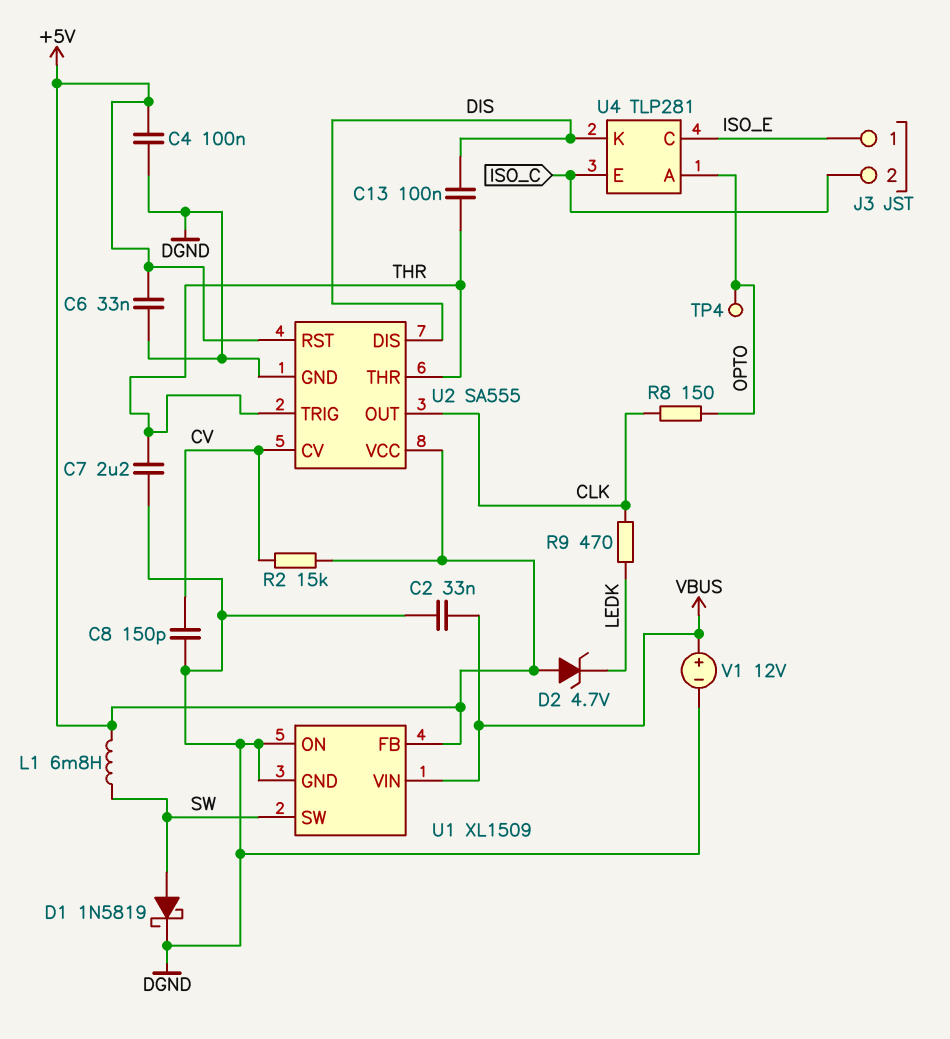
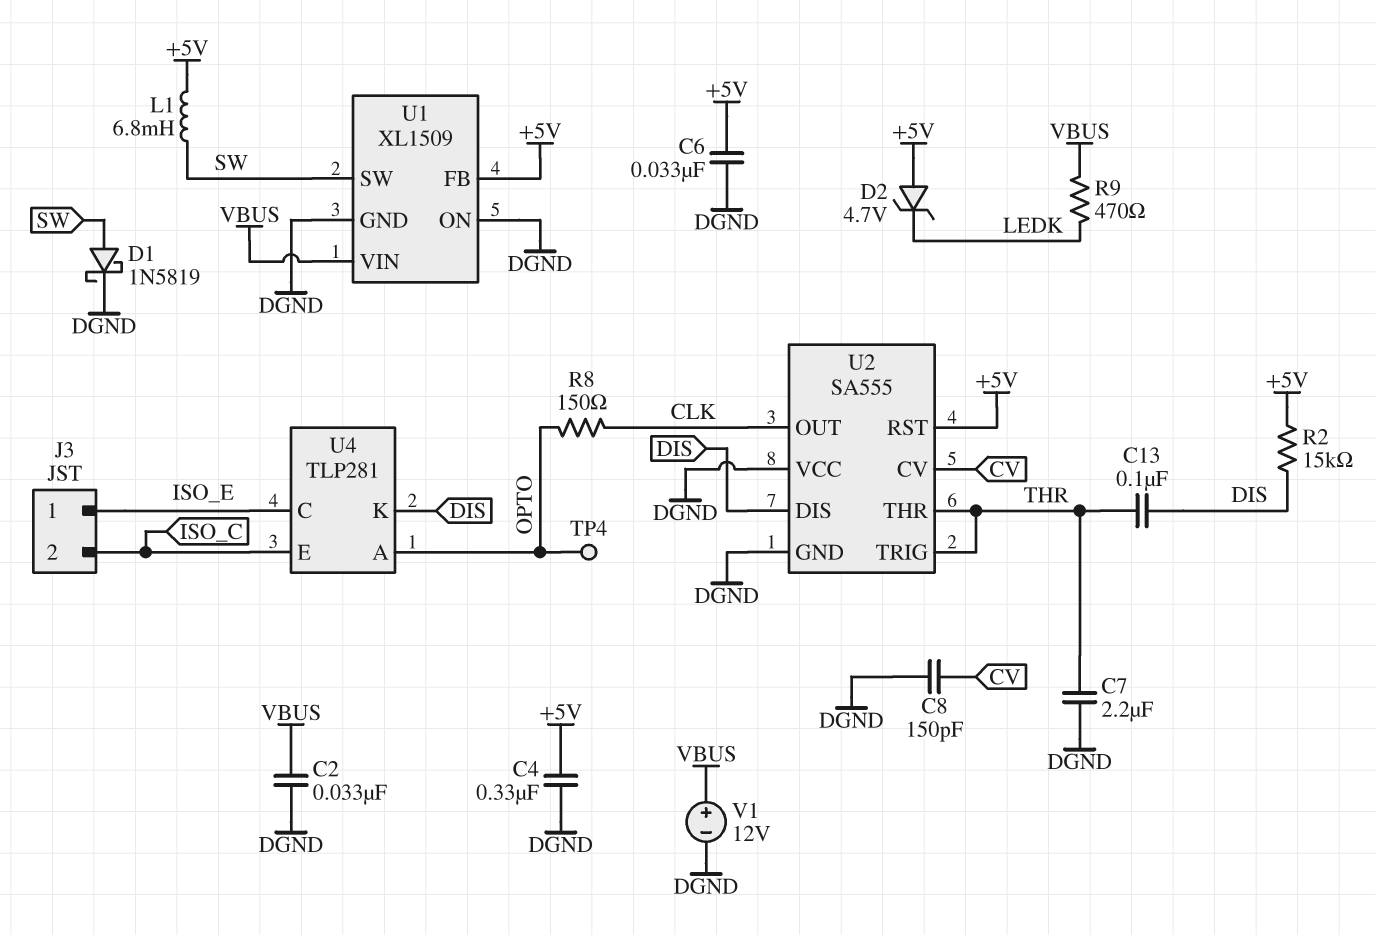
C4: 100nF (+5V, DGND) -> 330nF (+5V, DGND)
R2: 15k (+5V, CV) -> 15k (+5V, DIS)
R9: 470 (CLK, LEDK) -> 470 (LEDK, VBUS)
U2 pin VCC: +5V -> DGND

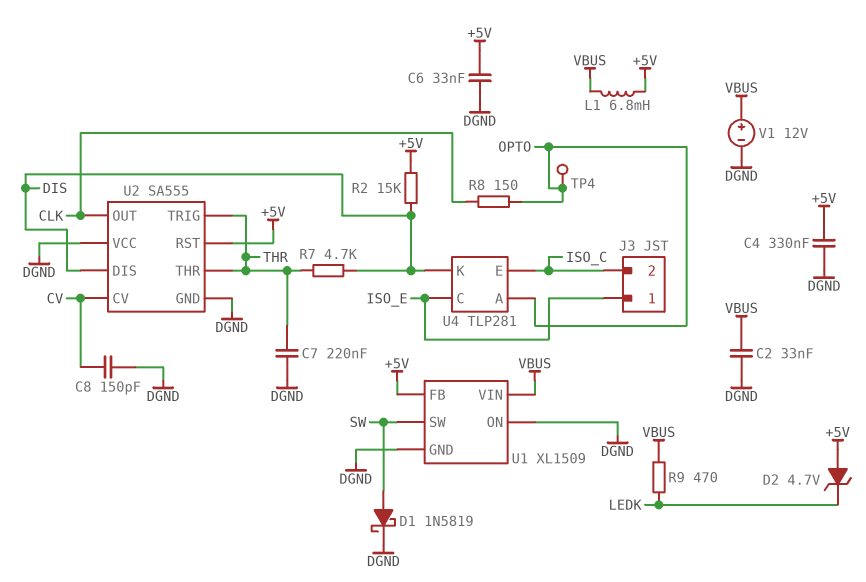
C7: 2.2uF (DGND, THR) -> 220nF (DGND, THR)
C13: 100nF (DIS, THR) -> none
L1: 6.8mH (+5V, SW) -> 6.8mH (+5V, VBUS)
R7: none -> 4.7k (DIS, THR)

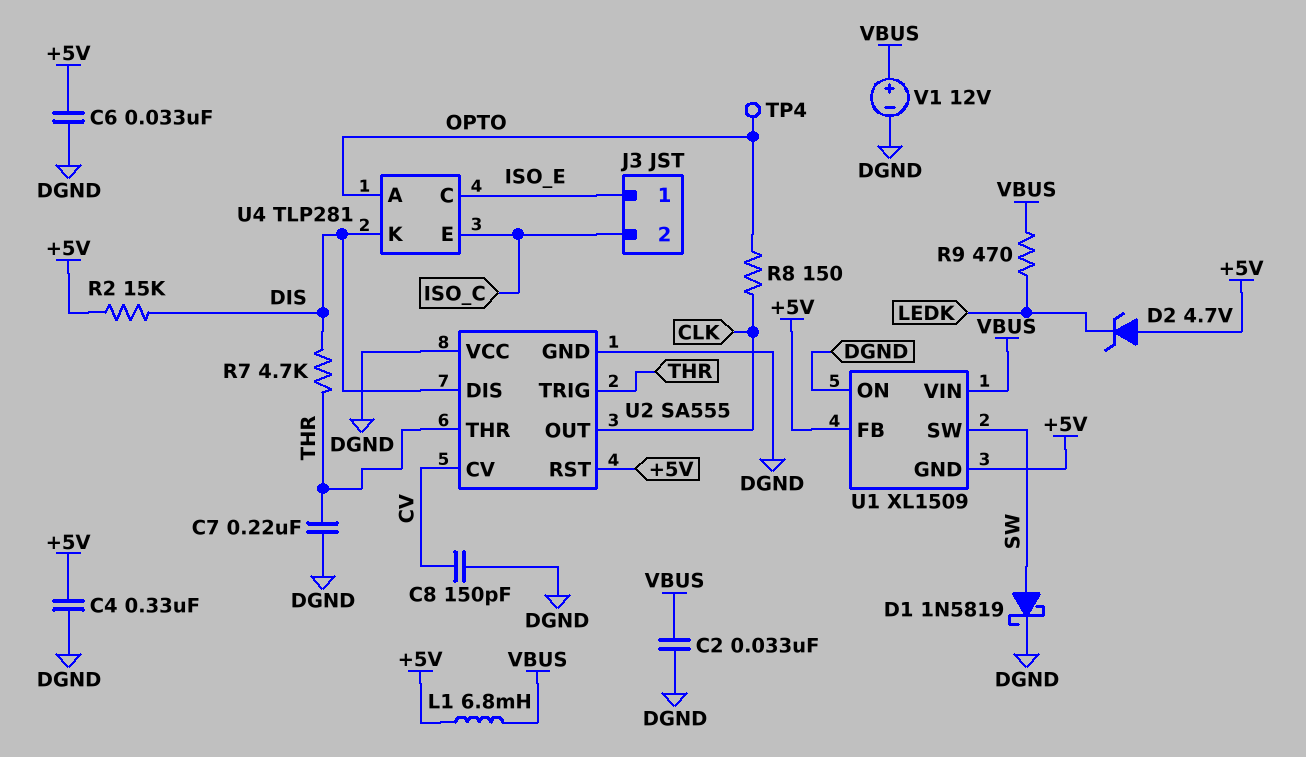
U1 pin GND: DGND -> +5V

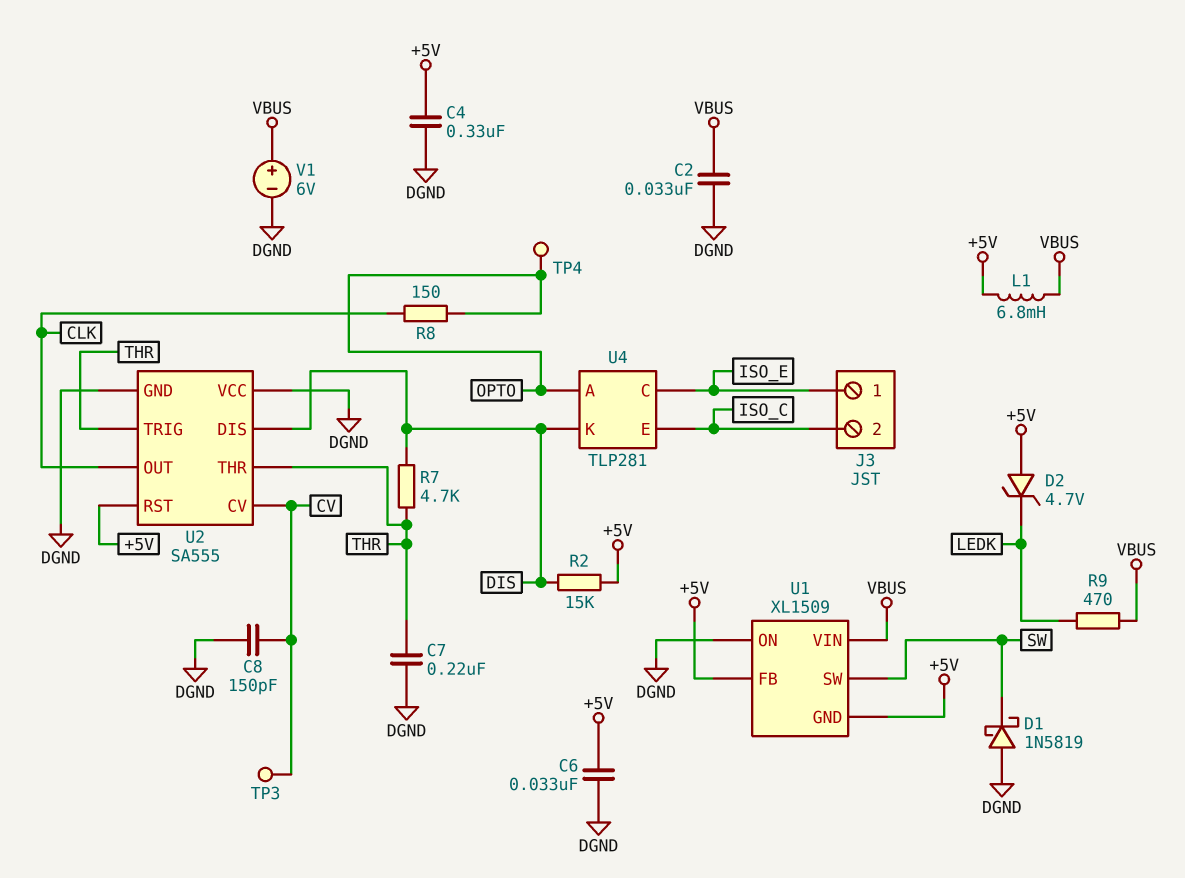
D1: schottky 1N5819 (A SW, K DGND) -> schottky 1N5819 (A DGND, K SW)
TP3: none -> test point (CV)
V1: 12V (plus VBUS, minus DGND) -> 6V (plus VBUS, minus DGND)

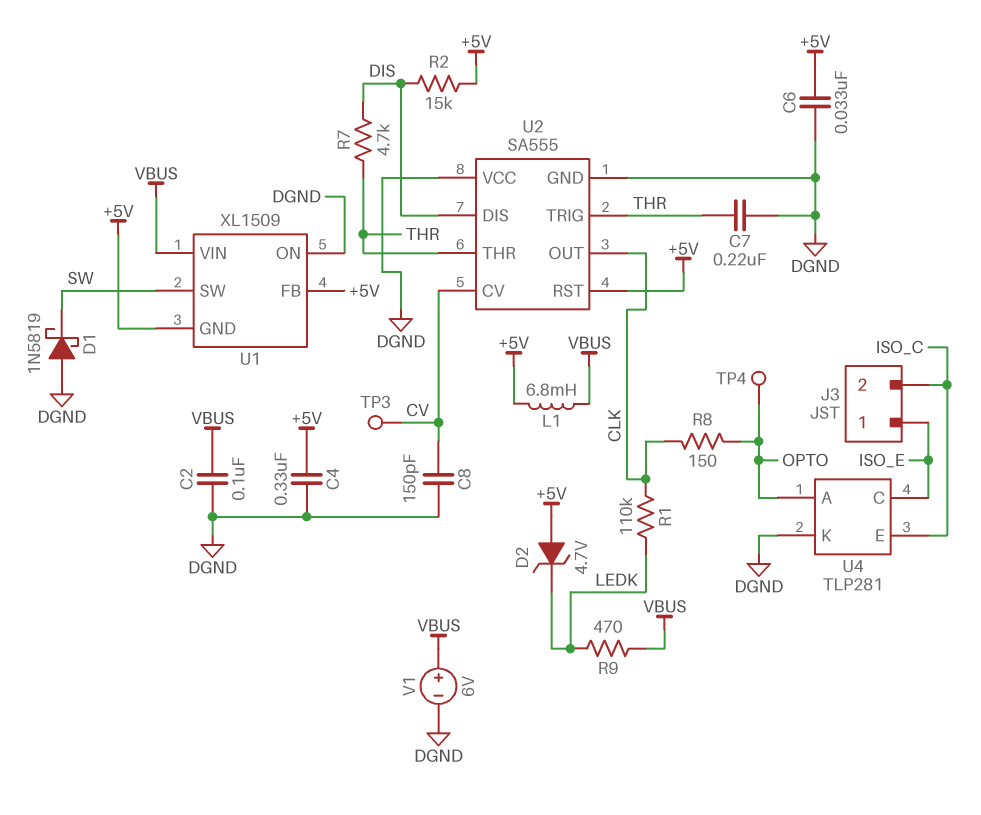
C2: 33nF (DGND, VBUS) -> 100nF (DGND, VBUS)
R1: none -> 110k (CLK, LEDK)
U4 pin K: DIS -> DGND

